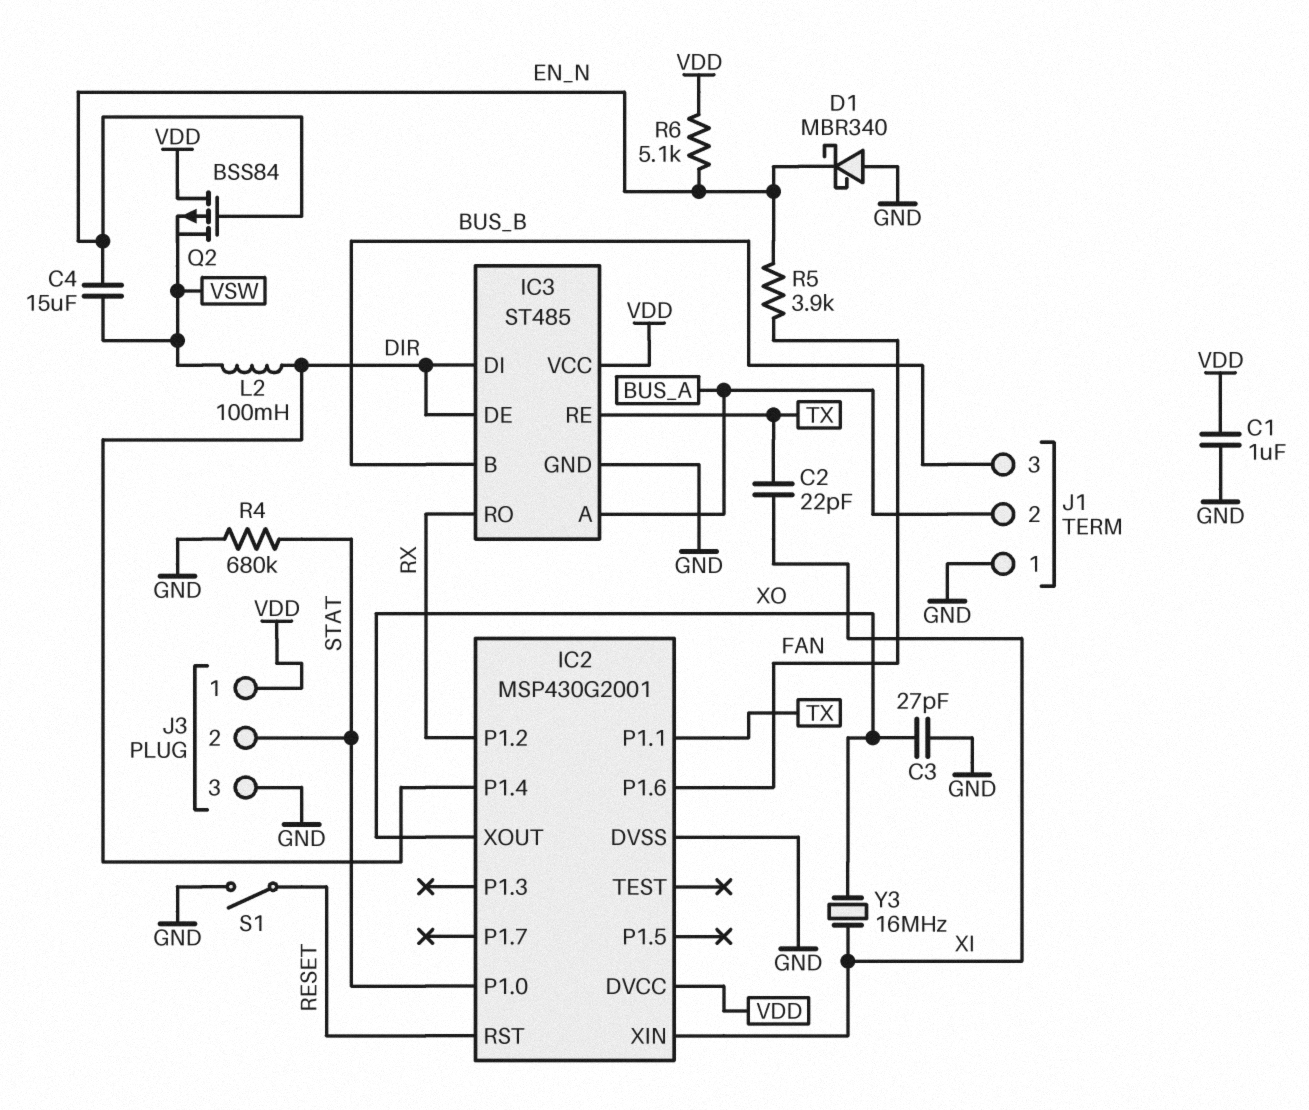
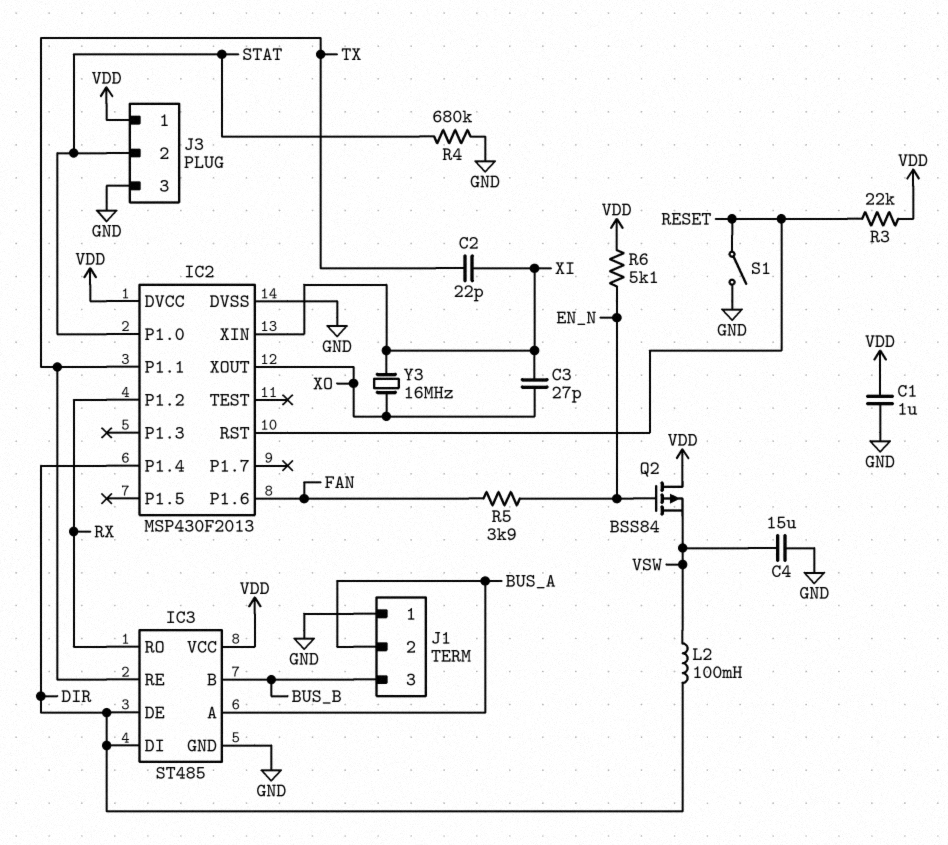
C3: 27pF (GND, XO) -> 27pF (XI, XO)
C4: 15uF (EN_N, VSW) -> 15uF (GND, VSW)
D1: schottky MBR340 (A GND, K EN_N) -> none
IC2: MSP430G2001 -> MSP430F2013
R3: none -> 22k (RESET, VDD)

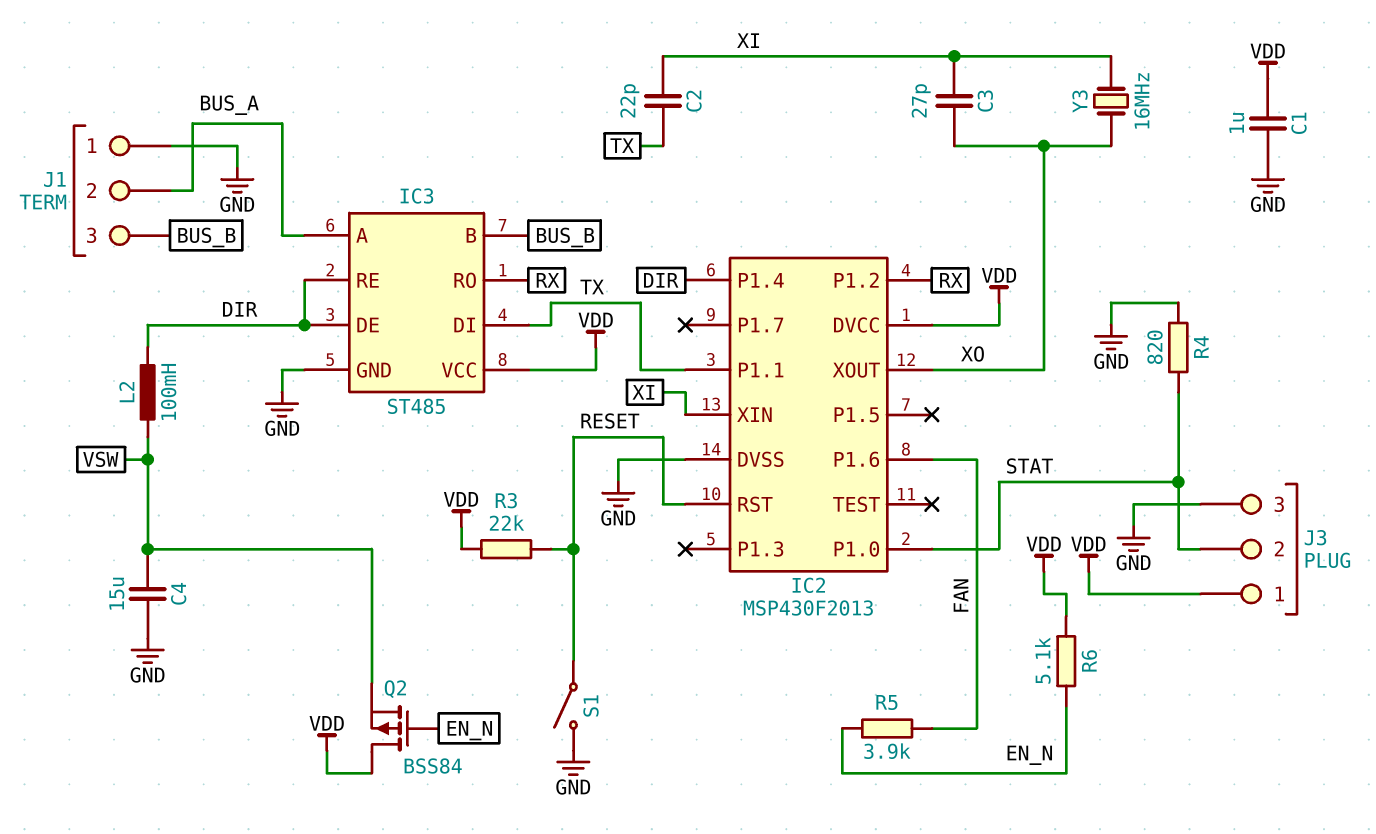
IC3 pin DI: DIR -> TX
IC3 pin RE: TX -> DIR
R4: 680k (GND, STAT) -> 820 (GND, STAT)

